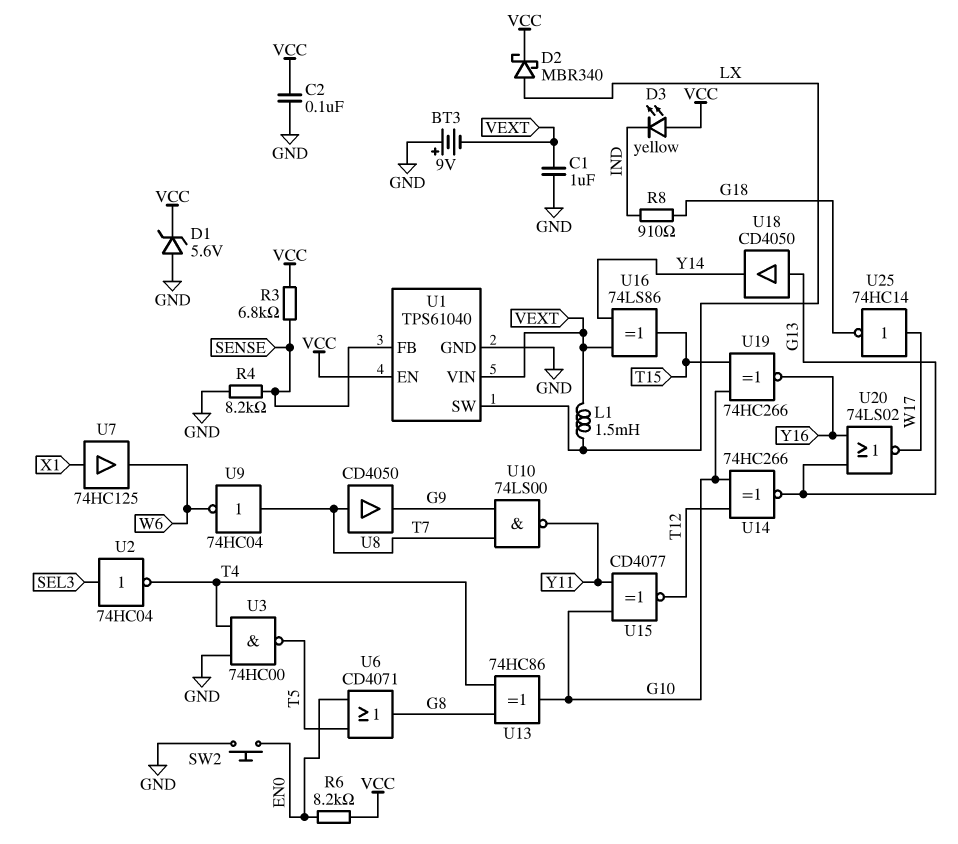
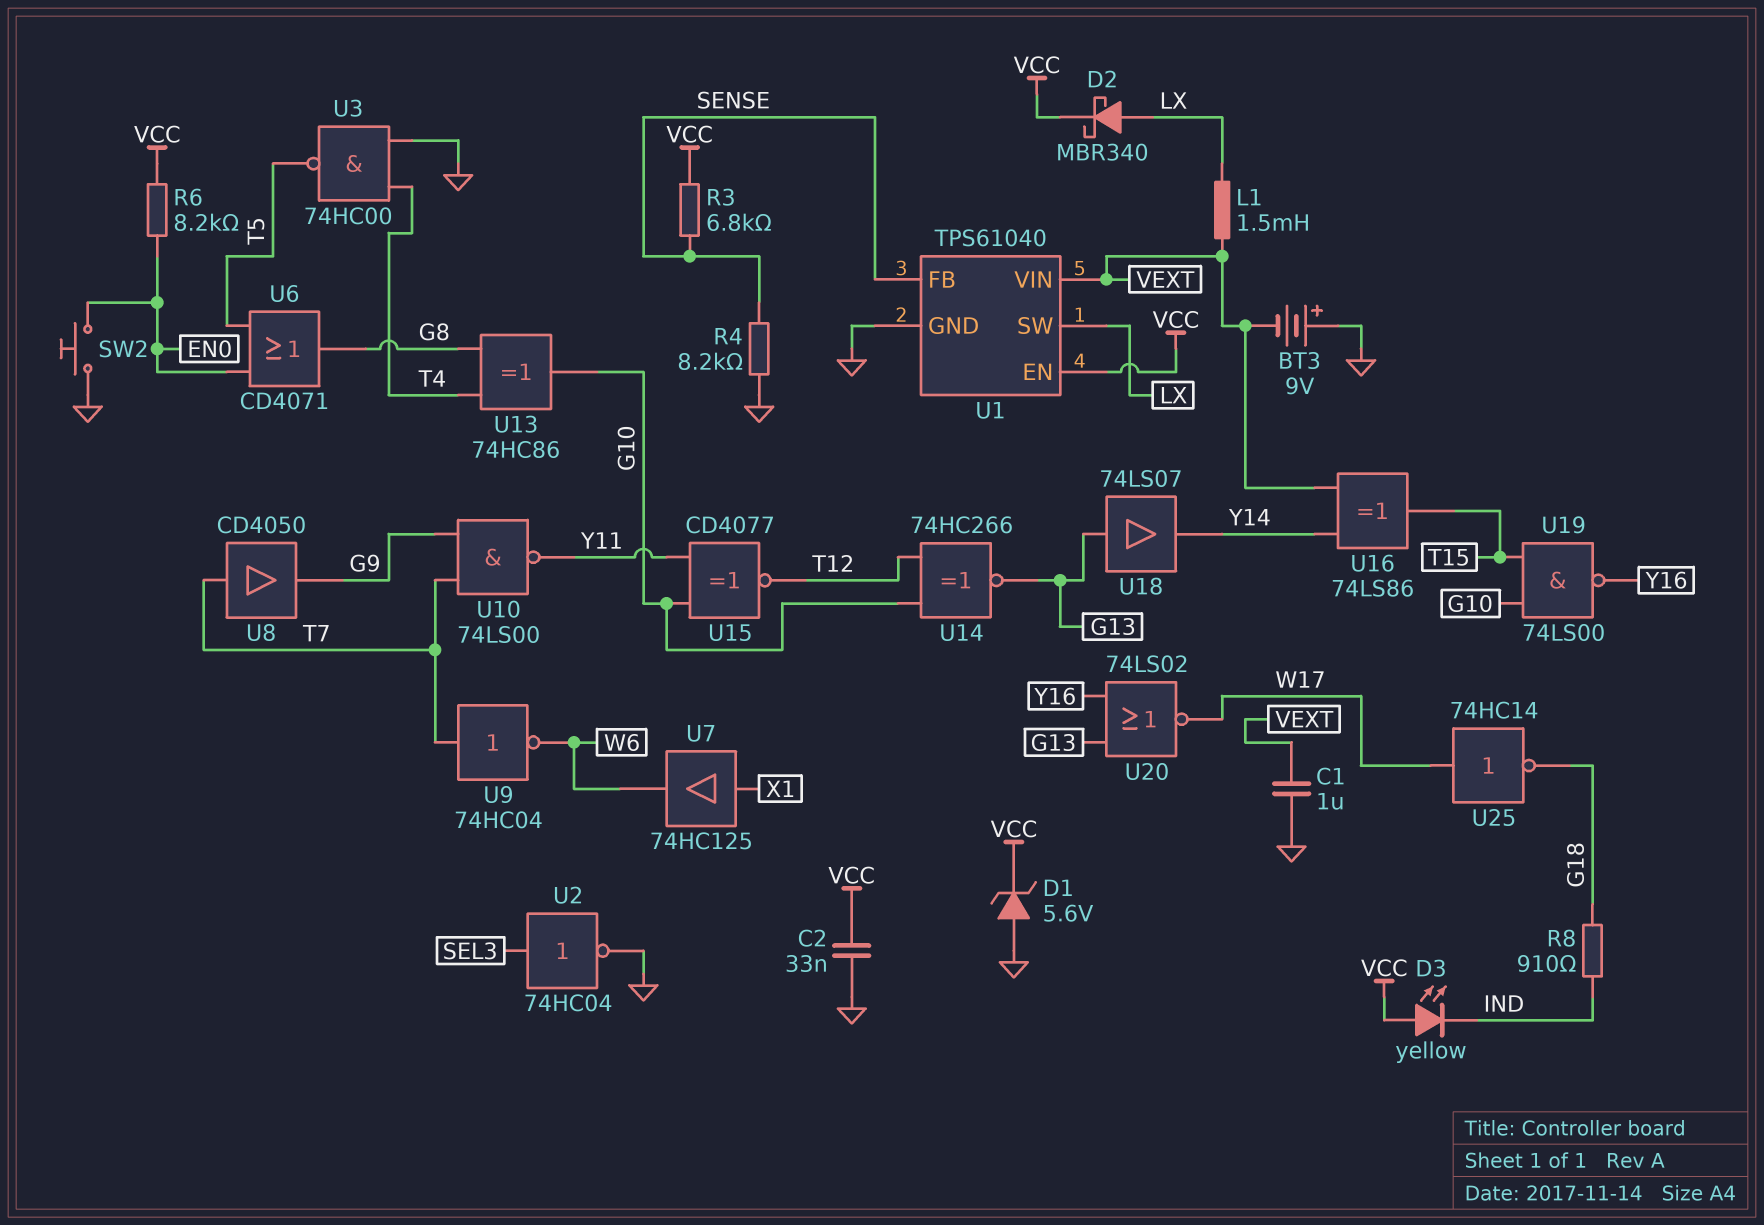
C2: 100nF (GND, VCC) -> 33nF (GND, VCC)
U2: NOT 74HC04 (in SEL3, out T4) -> NOT 74HC04 (in SEL3, out GND)
U18: buffer CD4050 (in G13, out Y14) -> buffer 74LS07 (in G13, out Y14)
U19: XNOR 74HC266 (in G10, in T15, out Y16) -> NAND 74LS00 (in G10, in T15, out Y16)

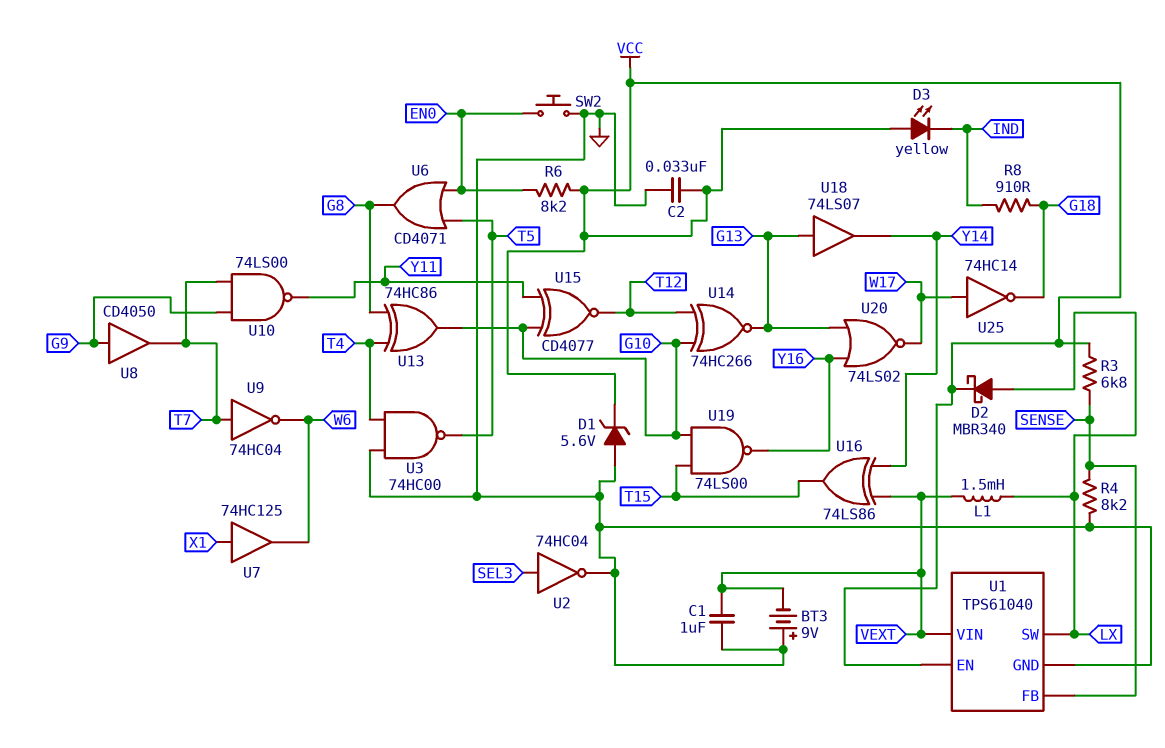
U8: buffer CD4050 (in T7, out G9) -> buffer CD4050 (in G9, out T7)

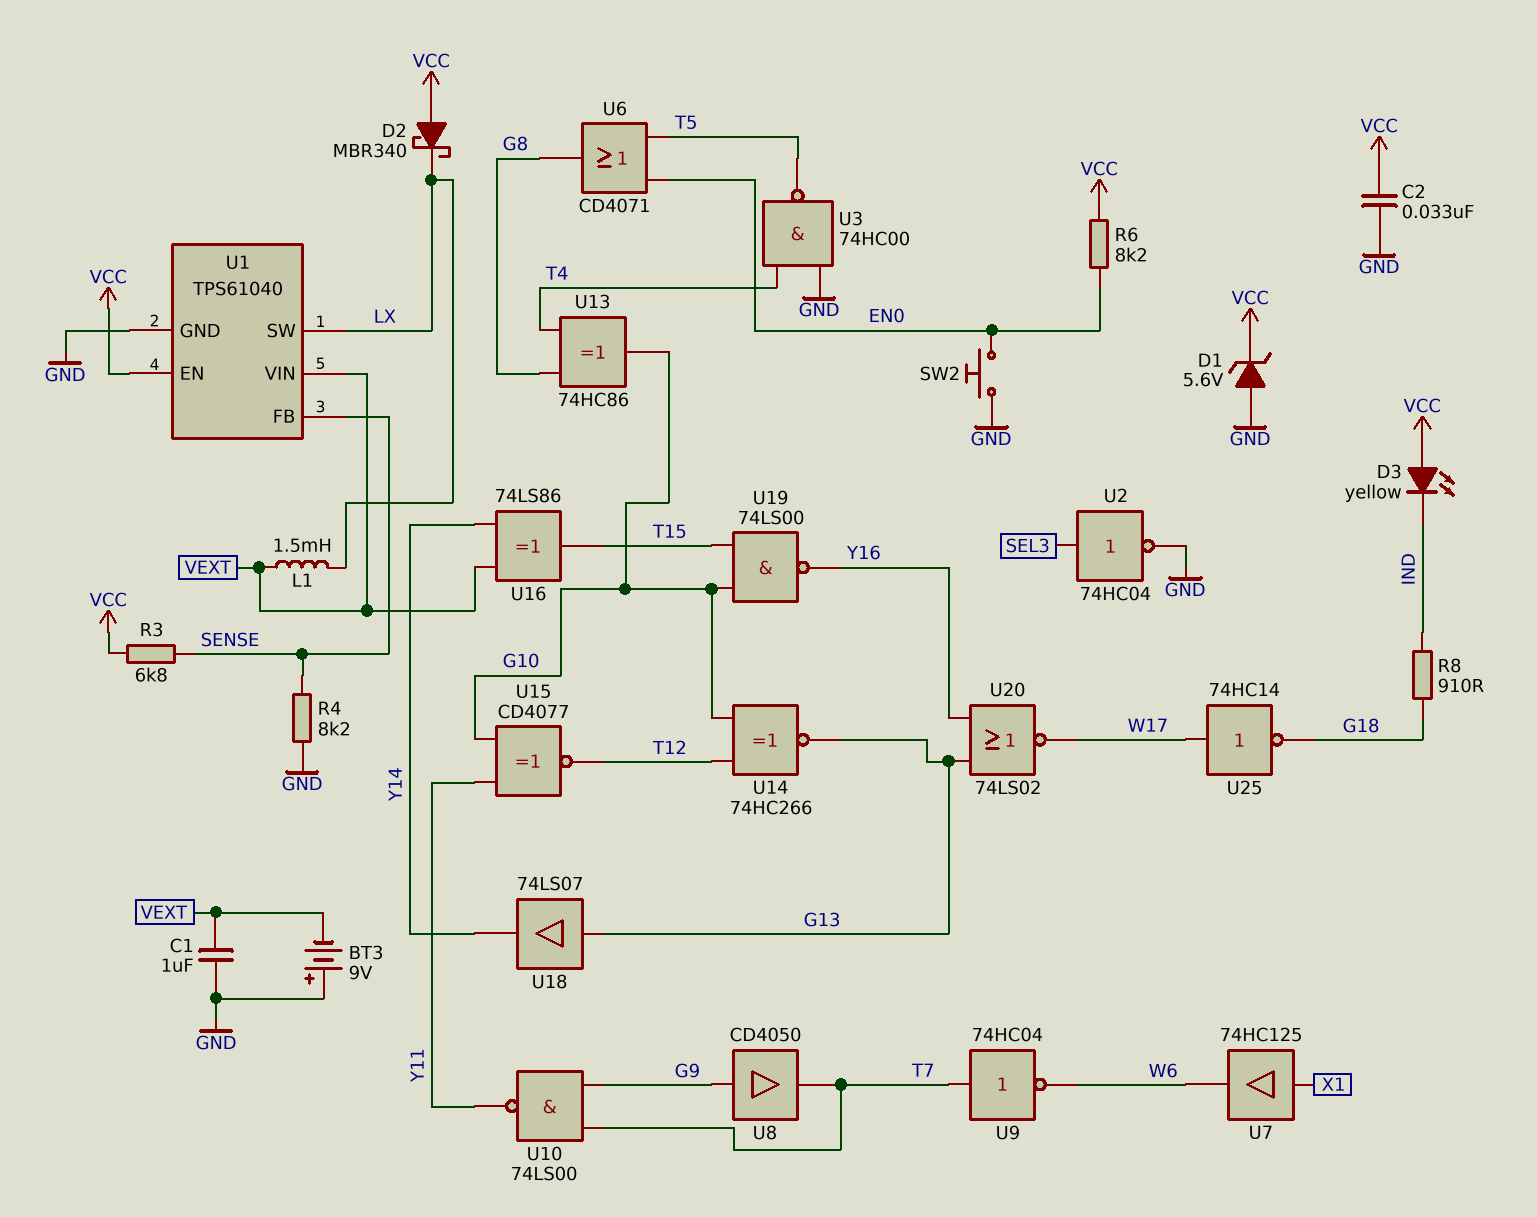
D2: schottky MBR340 (A LX, K VCC) -> schottky MBR340 (A VCC, K LX)

